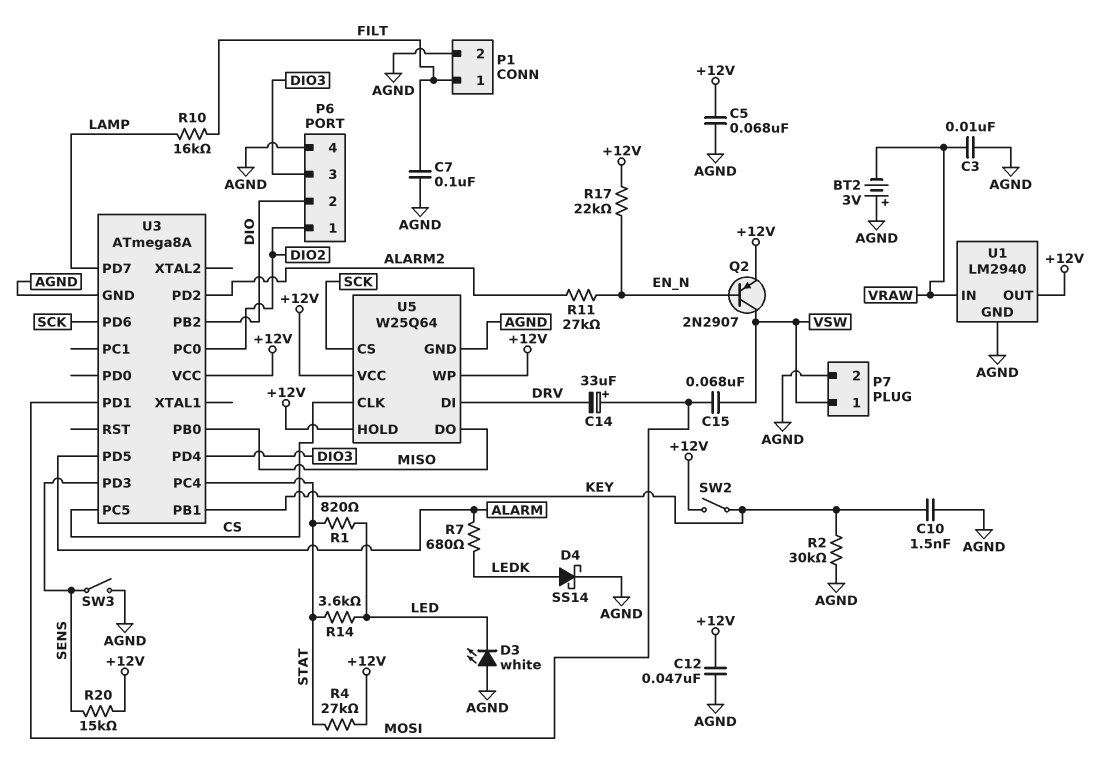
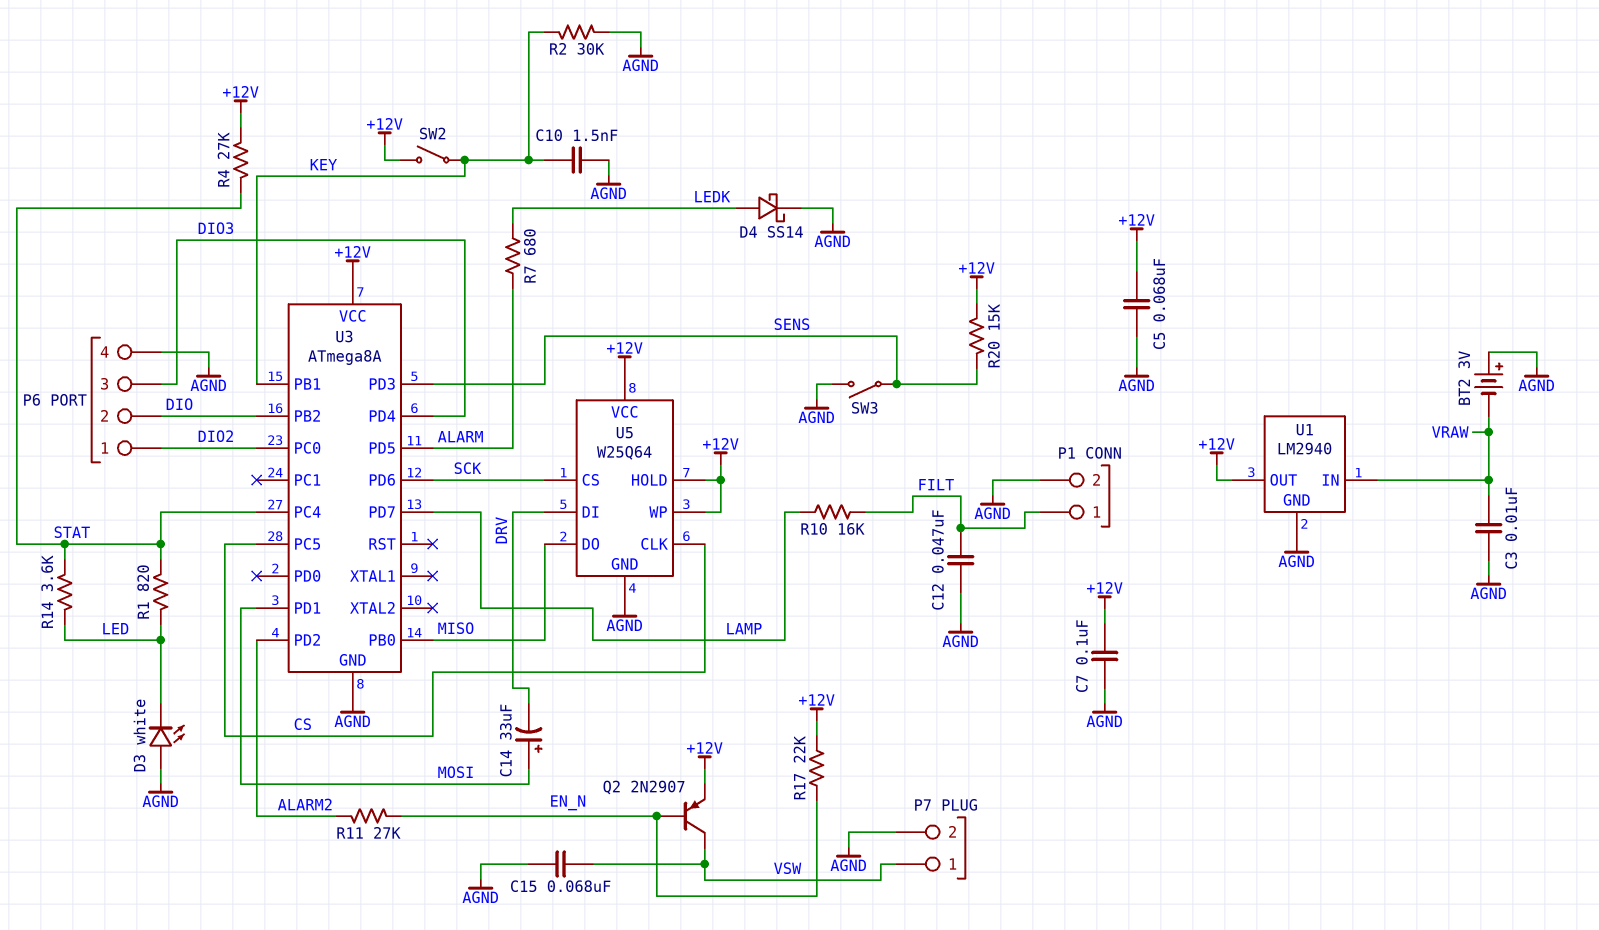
C7: 100nF (AGND, FILT) -> 100nF (+12V, AGND)
C12: 47nF (+12V, AGND) -> 47nF (AGND, FILT)
C15: 68nF (MOSI, VSW) -> 68nF (AGND, VSW)

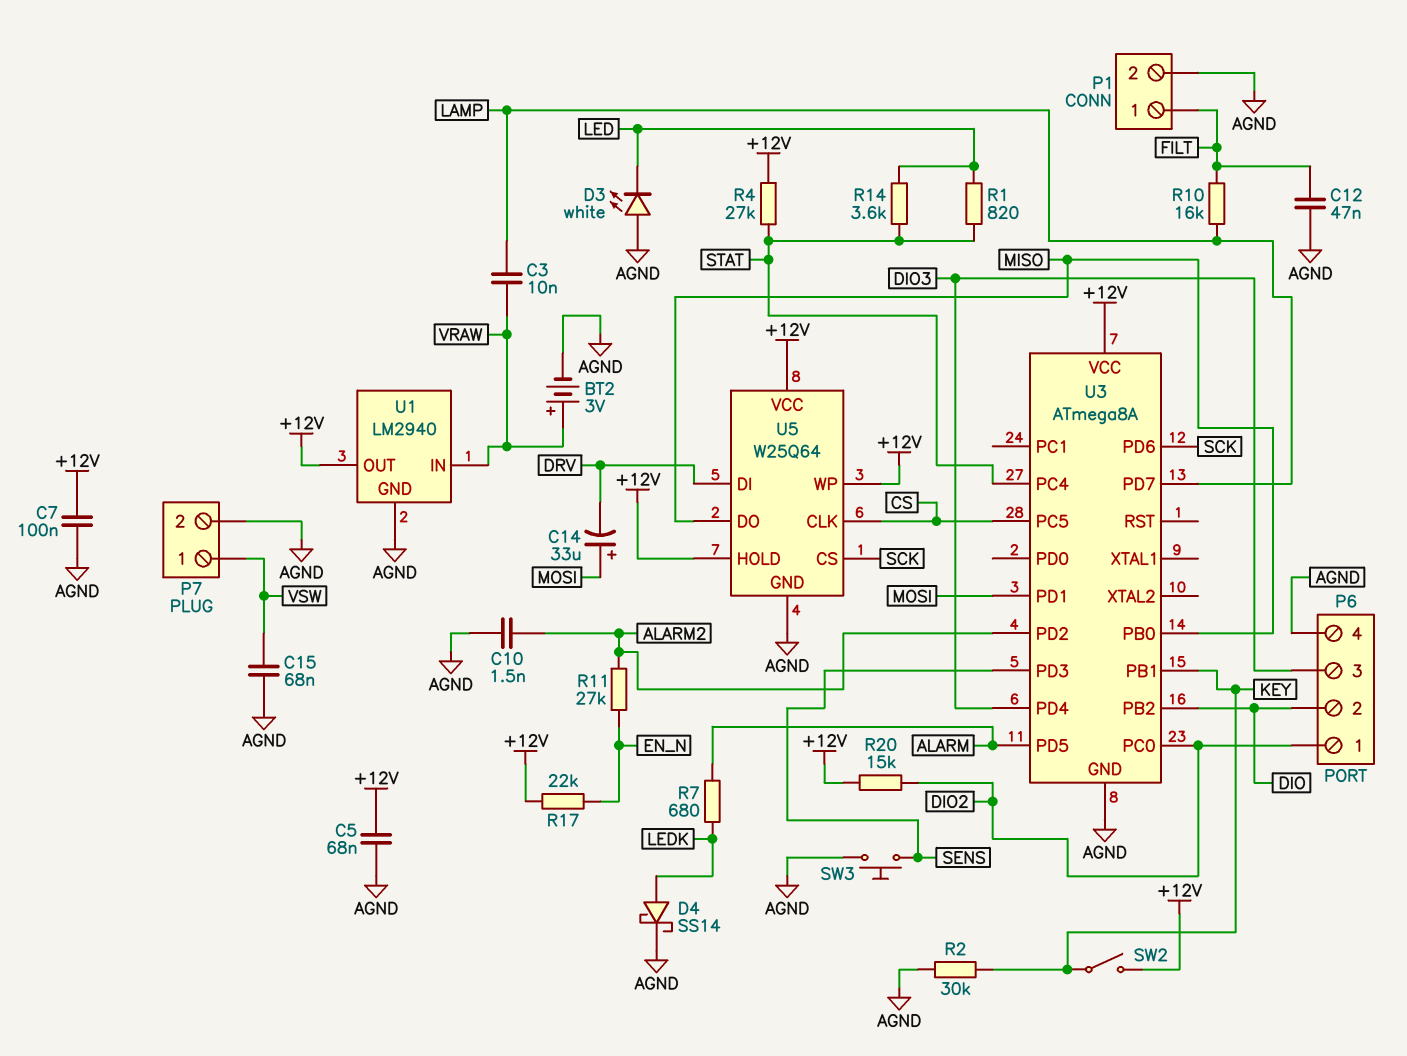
BT2: 3V (plus AGND, minus VRAW) -> 3V (plus VRAW, minus AGND)
C3: 10nF (AGND, VRAW) -> 10nF (LAMP, VRAW)
C10: 1.5nF (AGND, KEY) -> 1.5nF (AGND, ALARM2)
Q2: PNP 2N2907 (B EN_N, C VSW, E +12V) -> none
R20: 15k (+12V, SENS) -> 15k (+12V, DIO2)
SW3: switch (AGND, SENS) -> button (AGND, SENS)

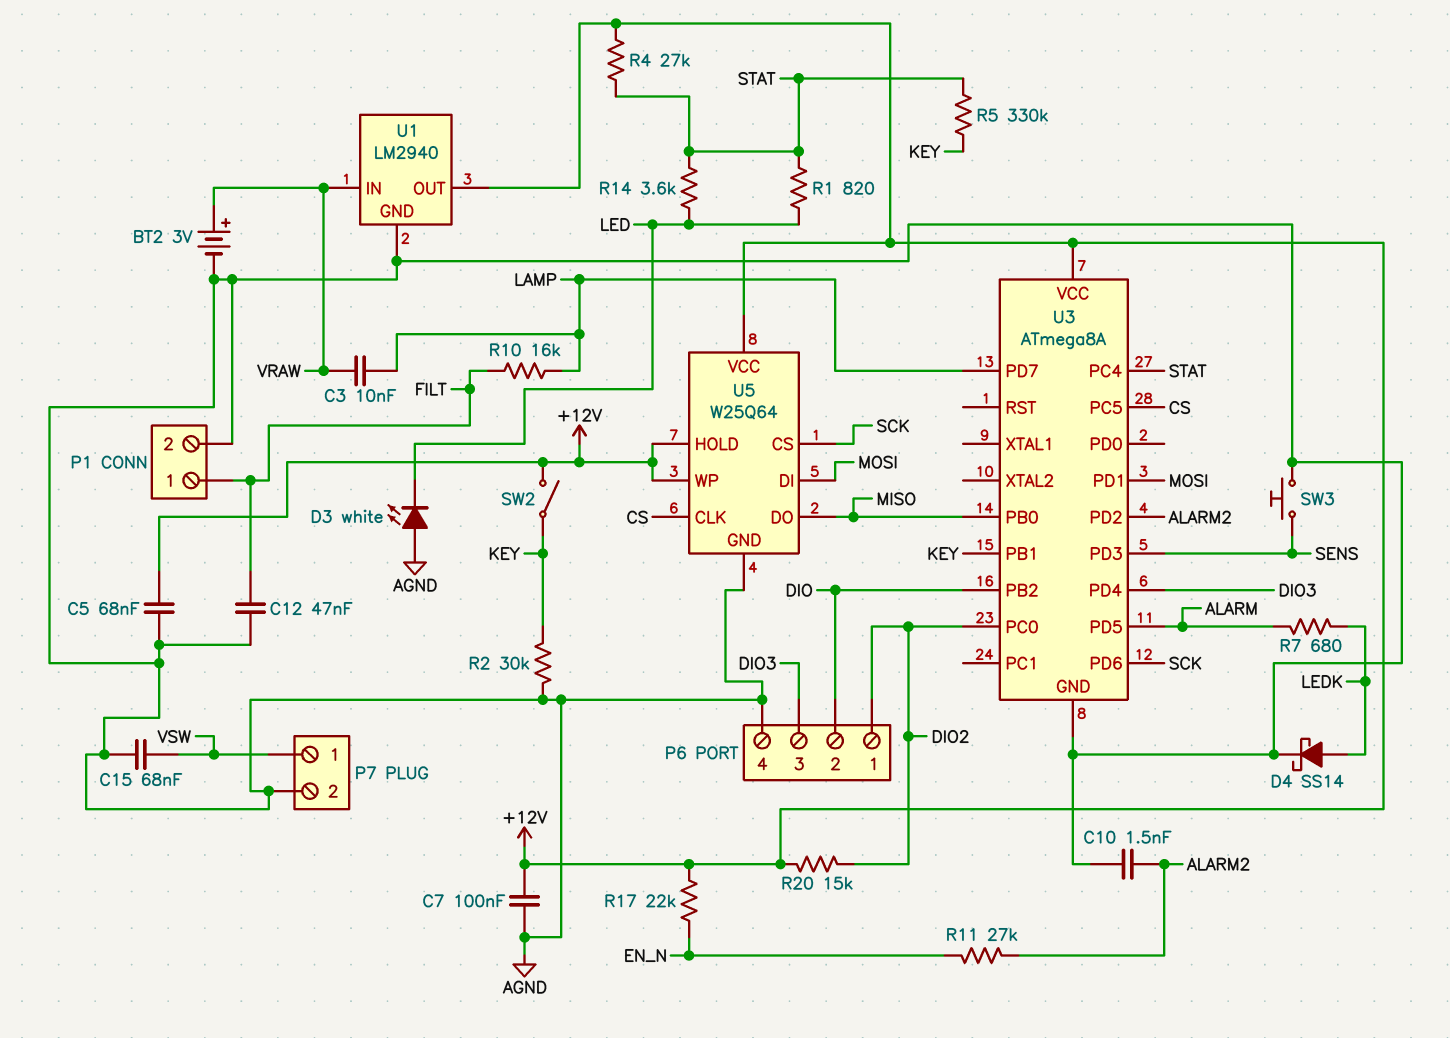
C14: 33uF (plus MOSI, minus DRV) -> none
R5: none -> 330k (KEY, STAT)
U5 pin DI: DRV -> MOSI

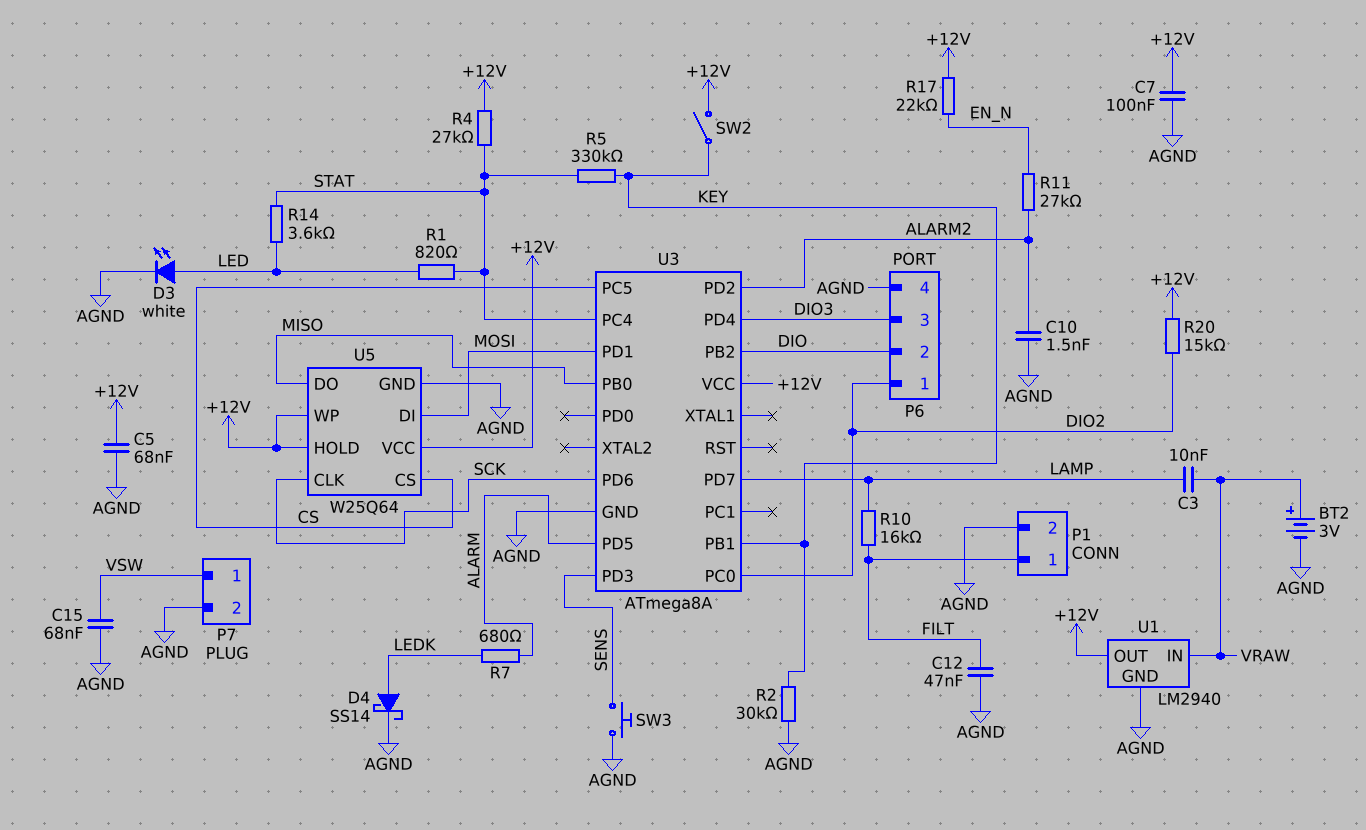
D3: LED white (A AGND, K LED) -> LED white (A LED, K AGND)
U5 pin CLK: CS -> SCK
U5 pin CS: SCK -> CS

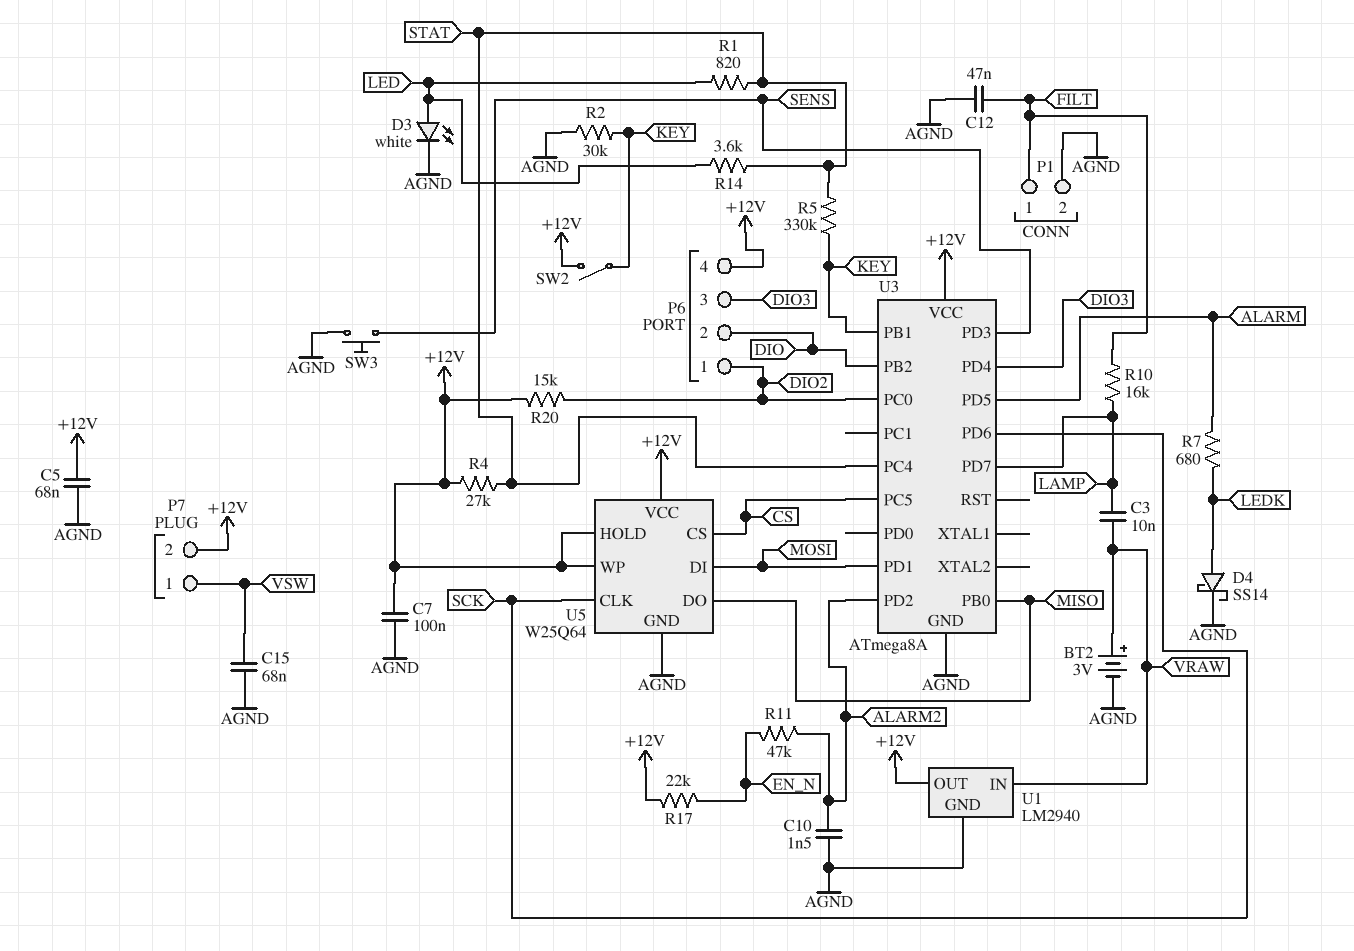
P6 pin 4: AGND -> +12V
P7 pin 2: AGND -> +12V
R11: 27k (ALARM2, EN_N) -> 47k (ALARM2, EN_N)

